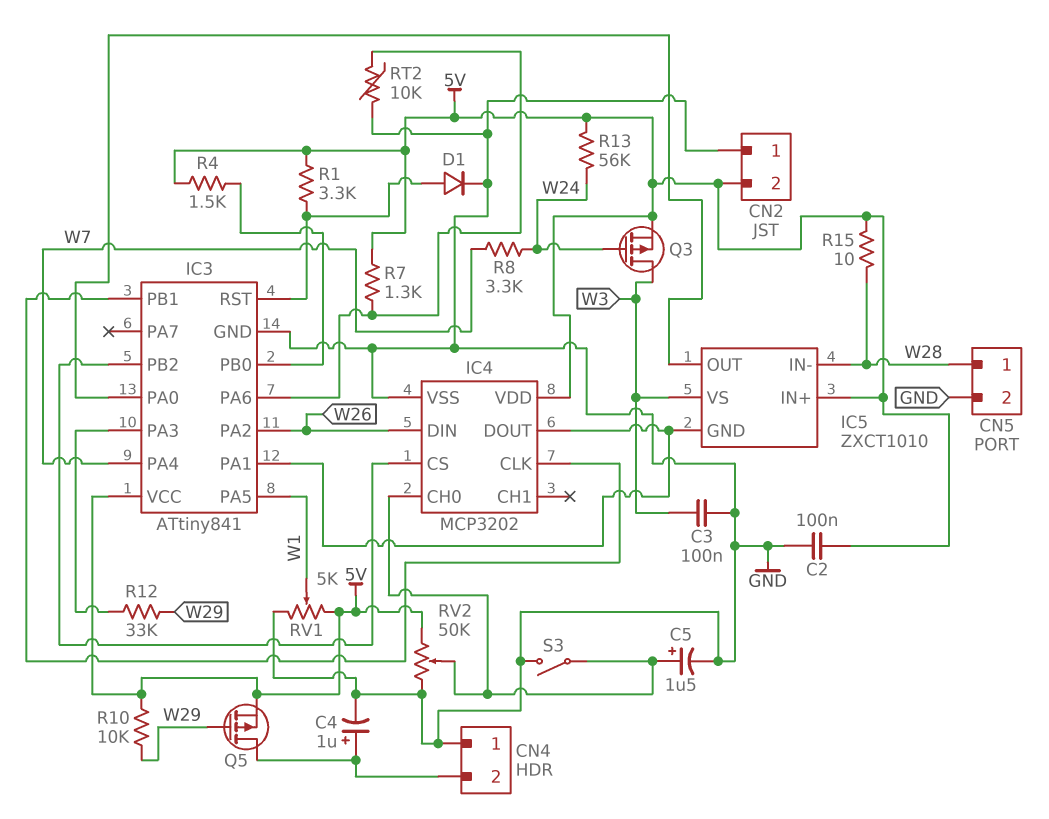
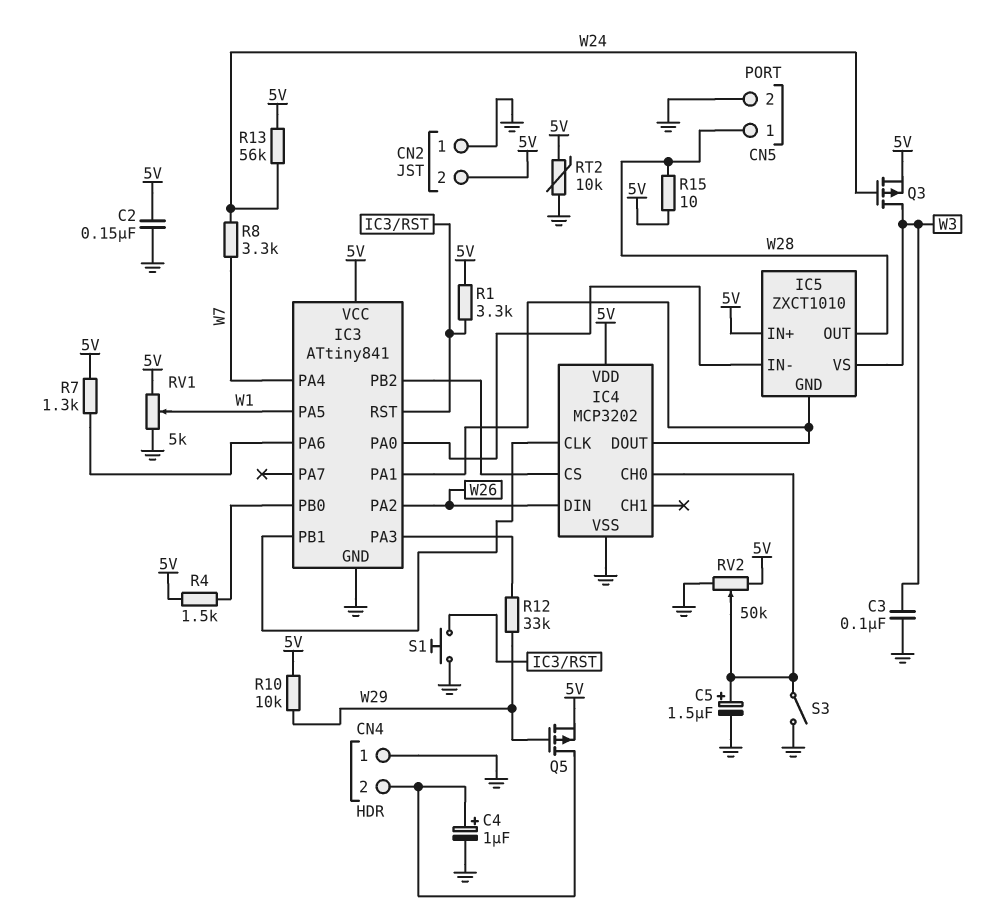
C2: 100nF (5V, GND) -> 150nF (5V, GND)
D1: diode (A IC3/RST, K GND) -> none
IC5 pin IN-: W28 -> IC3/PA0
IC5 pin OUT: IC3/PA0 -> W28
RT2: 10k (GND, IC3/PA6) -> 10k (5V, GND)
S1: none -> button (GND, IC3/RST)

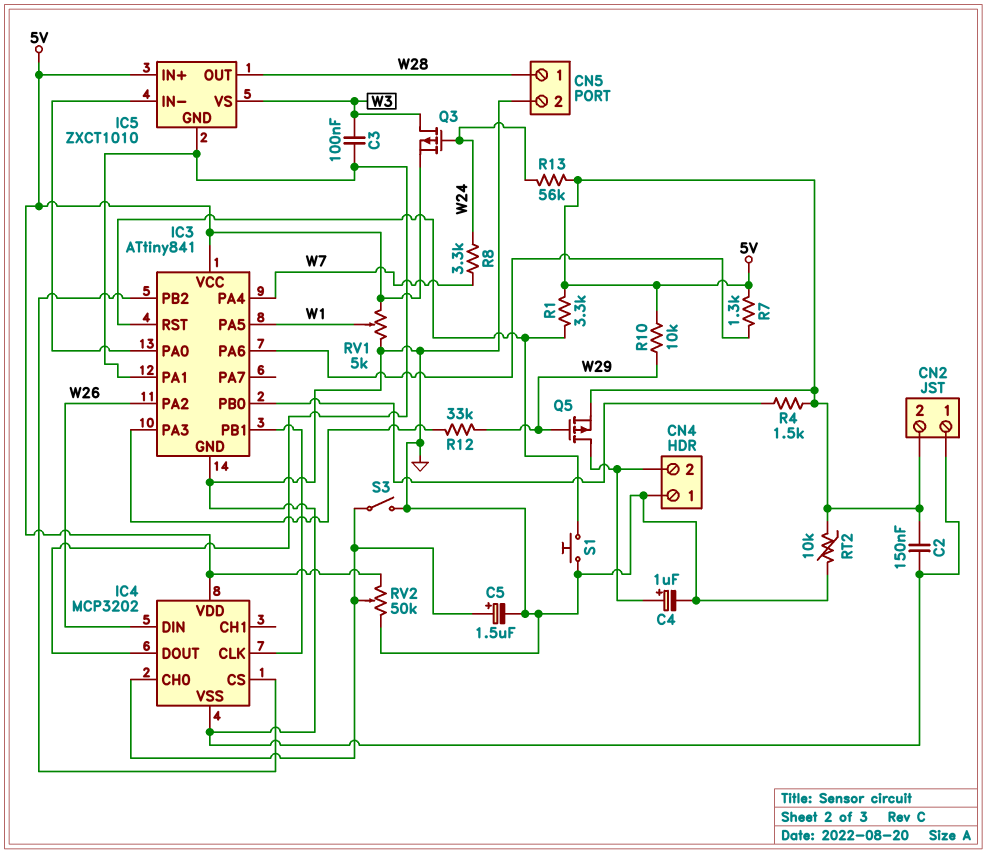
C3: 100nF (GND, W3) -> 100nF (IC3/PA1, W3)
R15: 10 (5V, W28) -> none

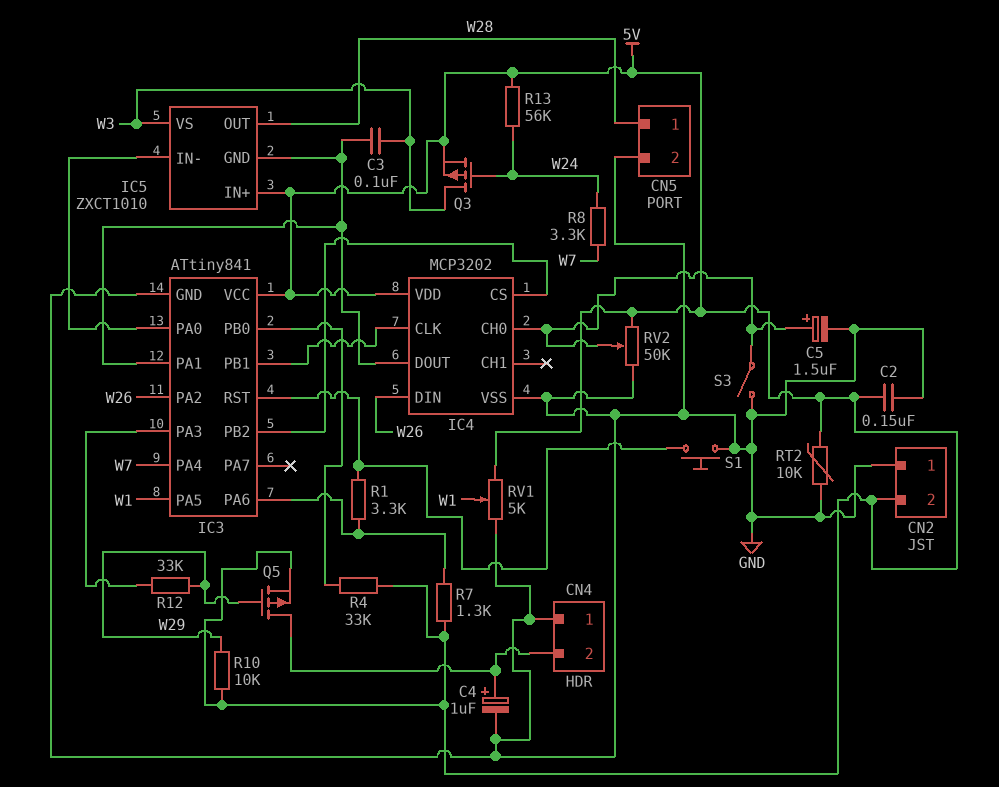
R1: 3.3k (5V, IC3/RST) -> 3.3k (IC3/PA6, IC3/RST)
R4: 1.5k (5V, IC3/PB0) -> 33k (5V, IC3/PB0)

